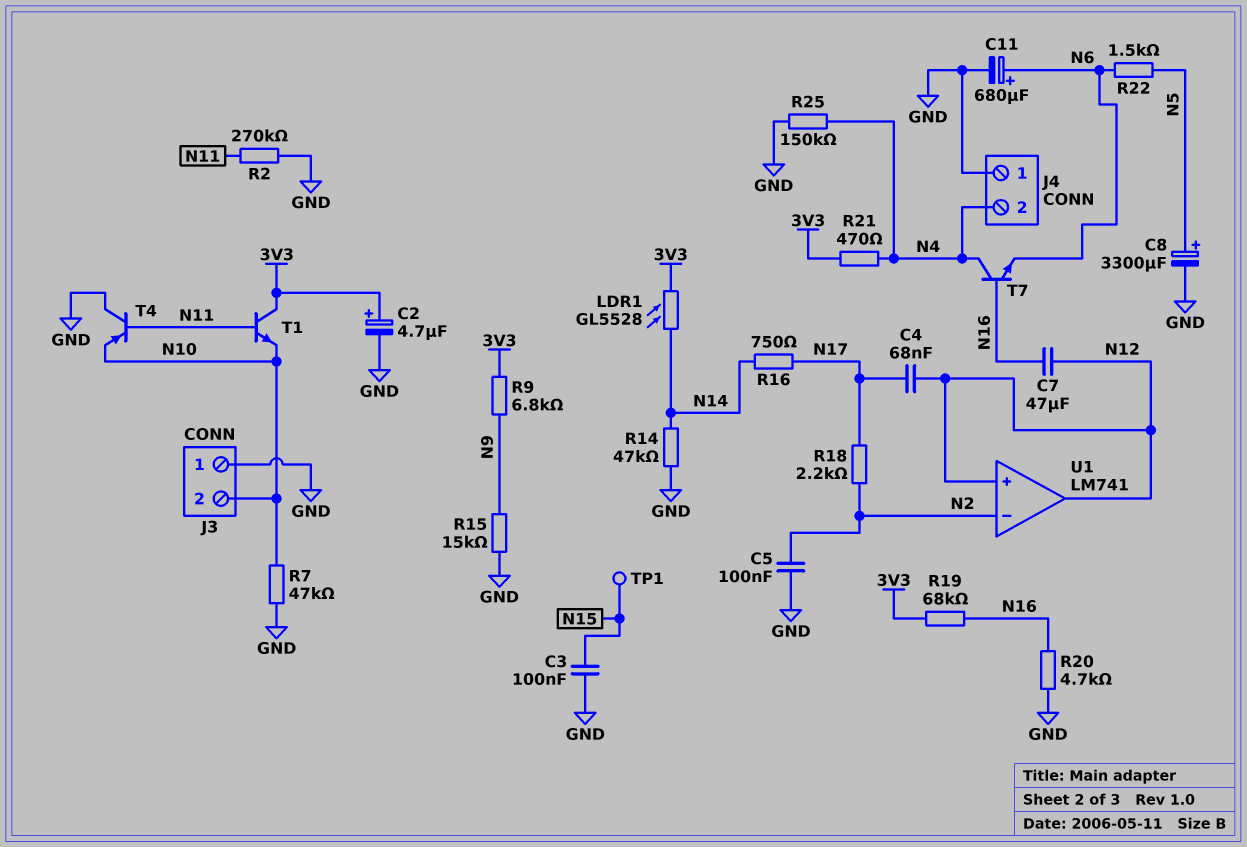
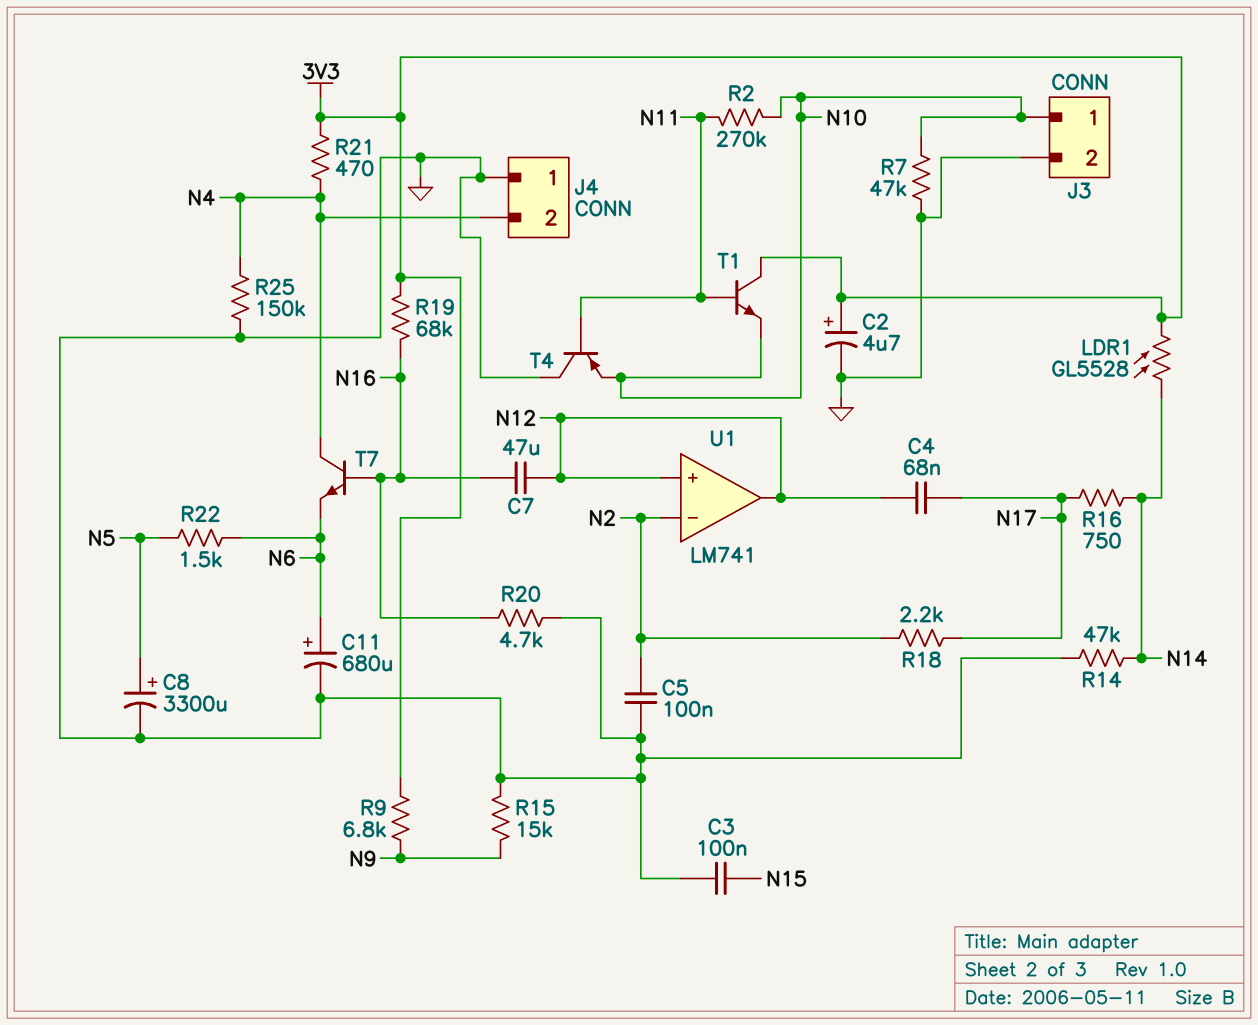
J3 pin 1: GND -> N10
J3 pin 2: N10 -> GND
R2: 270k (GND, N11) -> 270k (N10, N11)
TP1: test point (N15) -> none

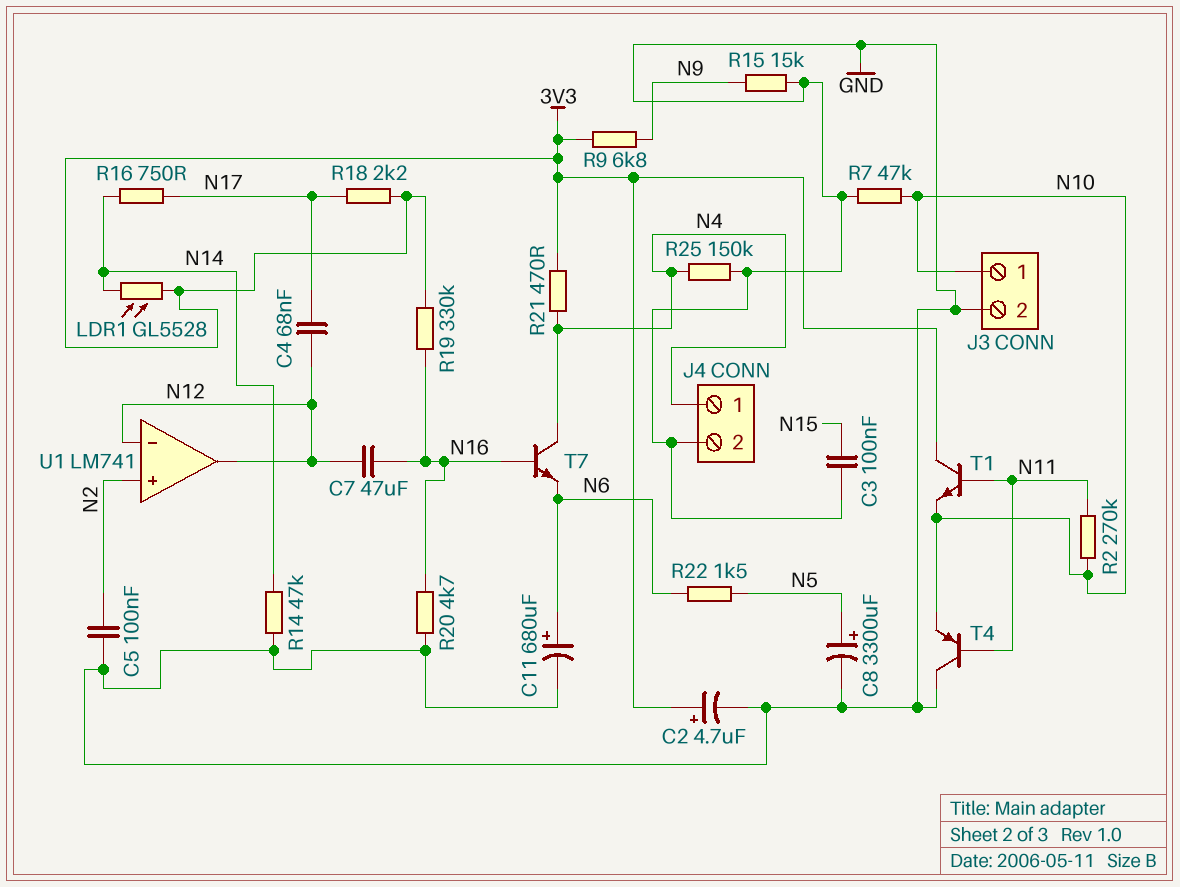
J4 pin 1: GND -> N4
J4 pin 2: N4 -> GND
R18: 2.2k (N2, N17) -> 2.2k (3V3, N17)
R19: 68k (3V3, N16) -> 330k (3V3, N16)
U1 pin in+: N12 -> N2
U1 pin in-: N2 -> N12

